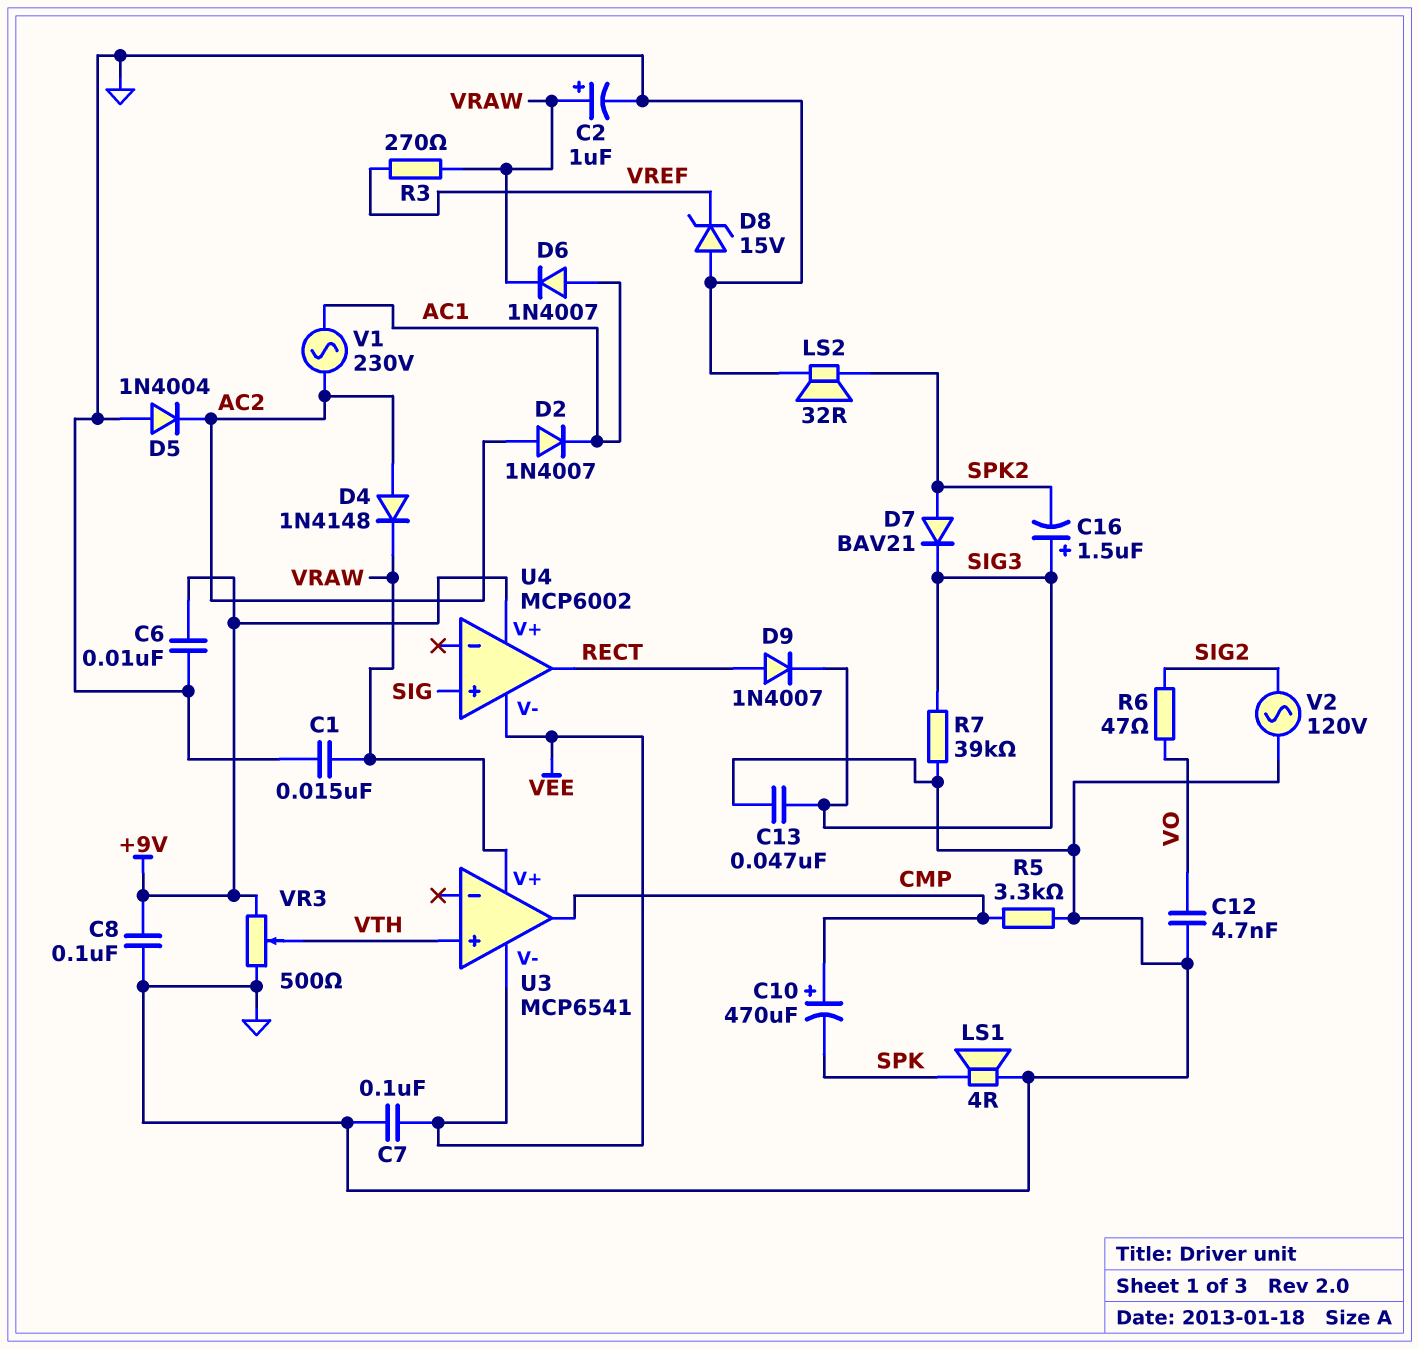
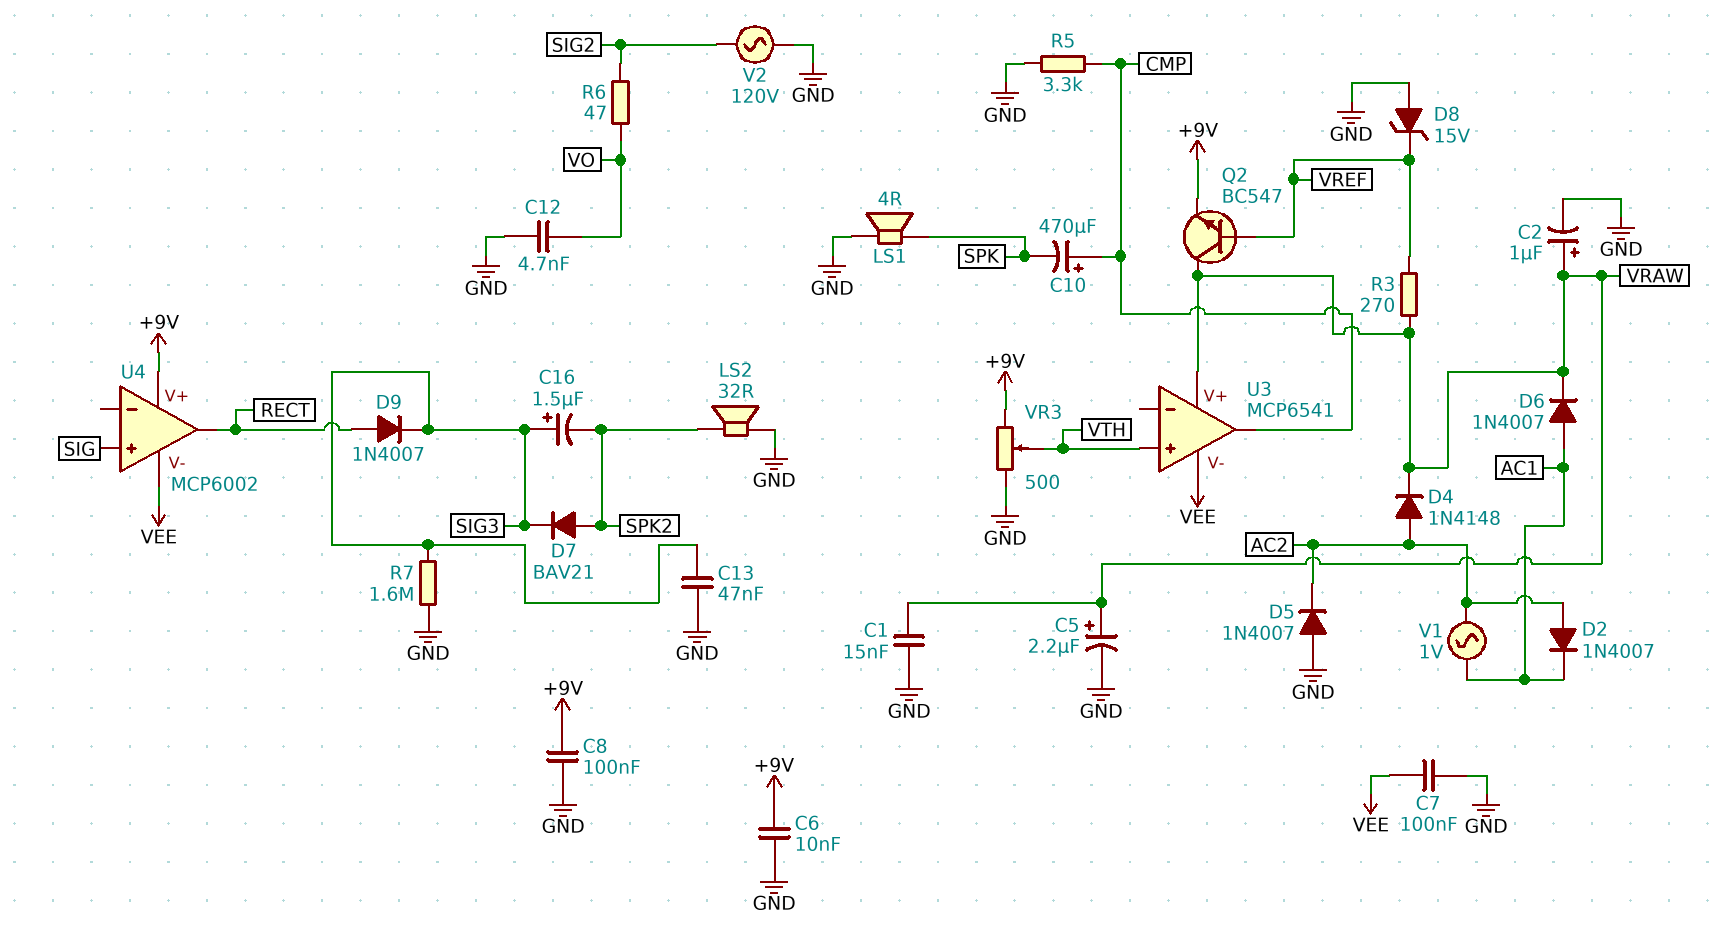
C5: none -> 2.2uF (plus VRAW, minus GND)
D5: diode 1N4004 (A GND, K AC2) -> diode 1N4007 (A GND, K AC2)
Q2: none -> NPN BC547 (B VREF, C VRAW, E +9V)
R7: 39k (GND, SIG3) -> 1.6M (GND, SIG3)
V1: AC 230V (AC1, AC2) -> AC 1V (AC1, AC2)

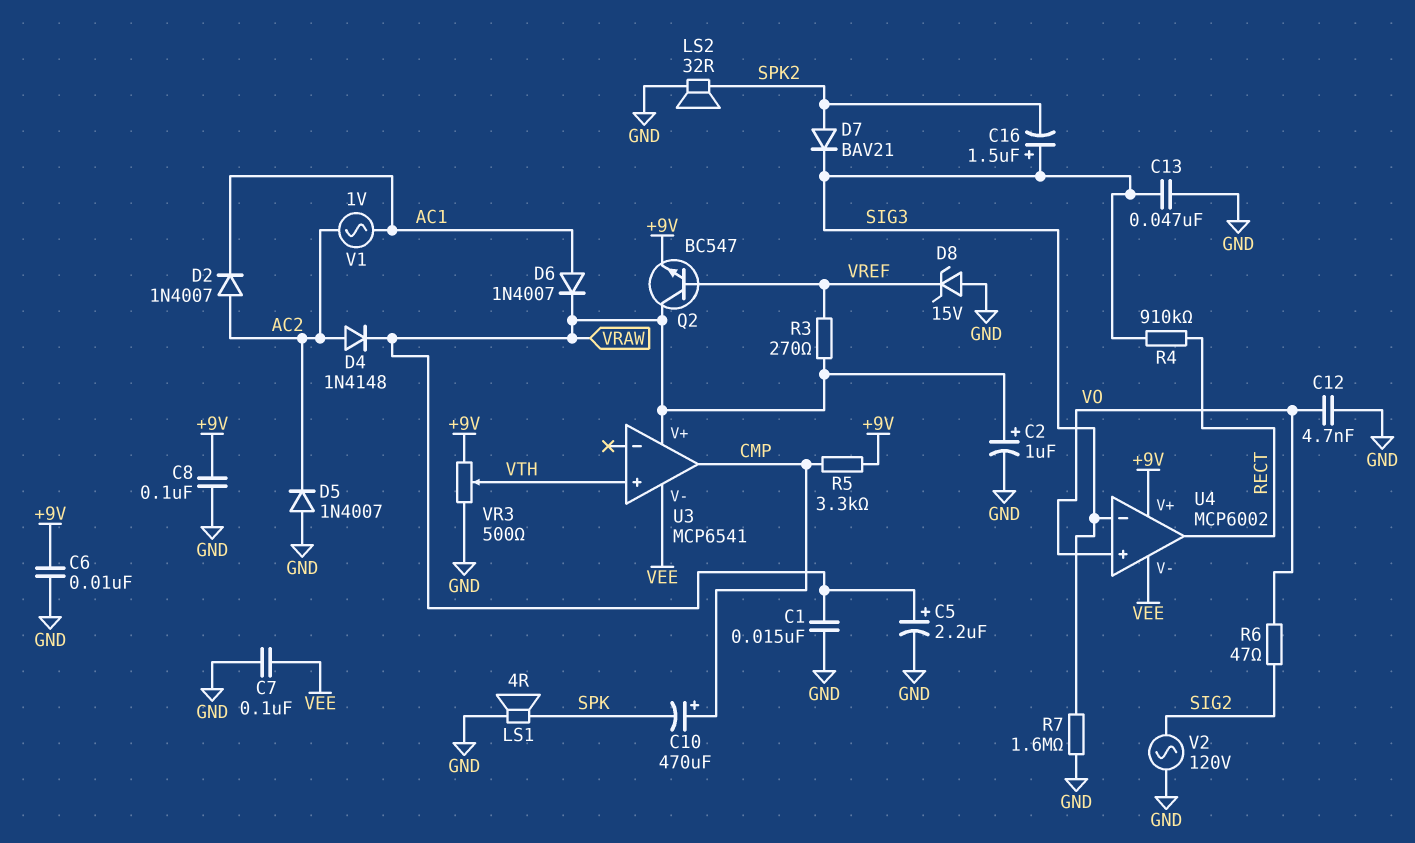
D9: diode 1N4007 (A RECT, K SIG3) -> none
R4: none -> 910k (RECT, SIG3)
R5: 3.3k (CMP, GND) -> 3.3k (+9V, CMP)
U4 pin in+: SIG -> VO
U4 pin in-: none -> SIG3

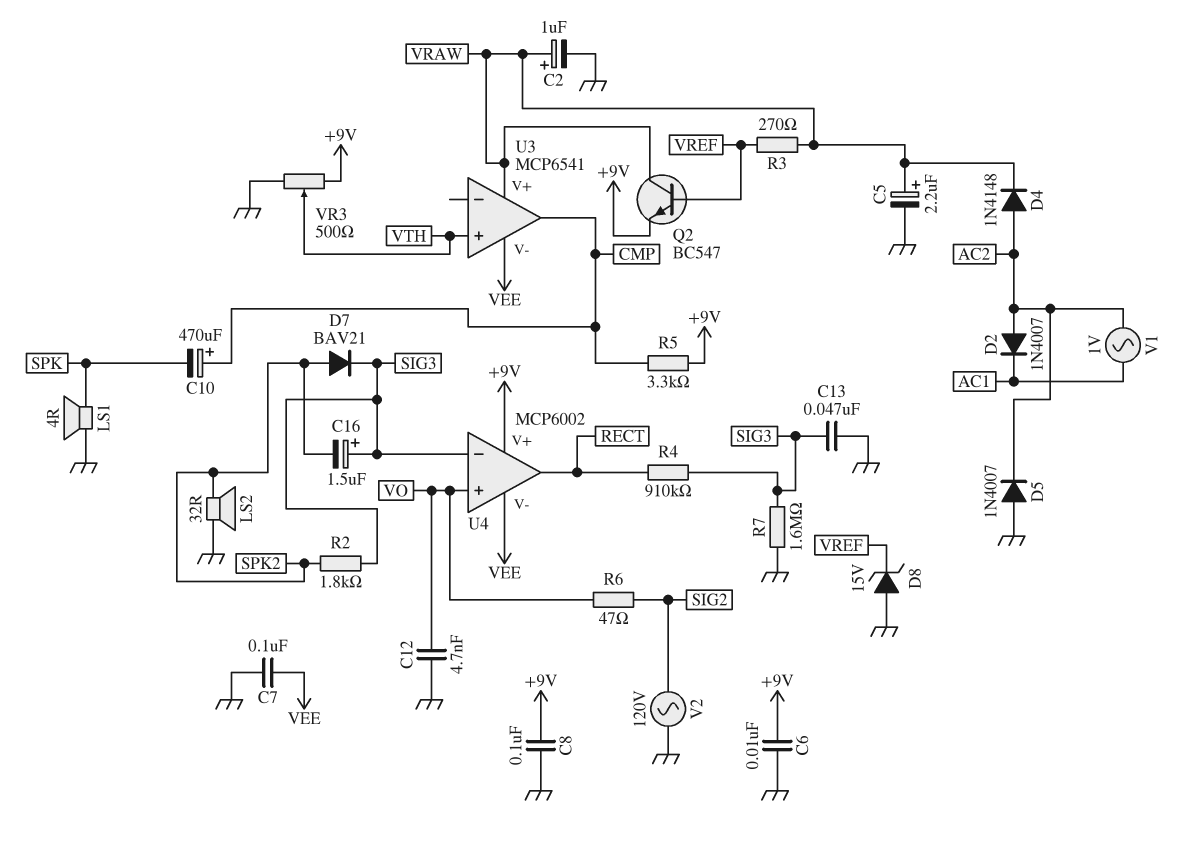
C1: 15nF (GND, VRAW) -> none
D6: diode 1N4007 (A AC1, K VRAW) -> none
R2: none -> 1.8k (SIG3, SPK2)

